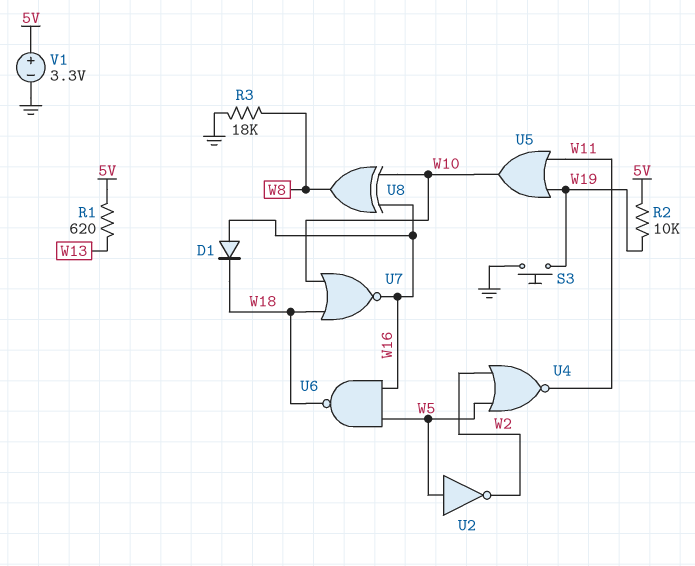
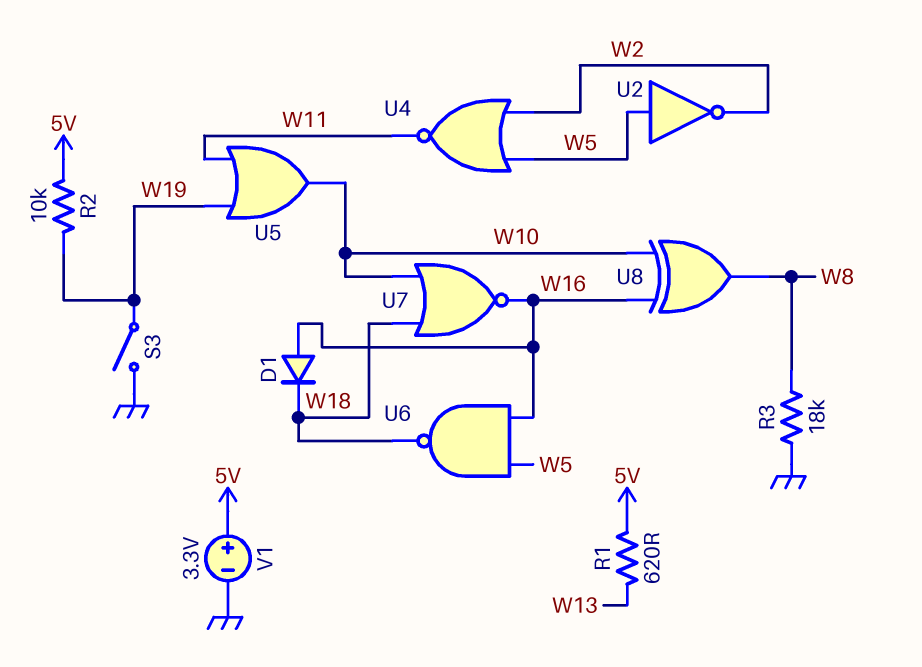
S3: button (GND, W19) -> switch (GND, W19)

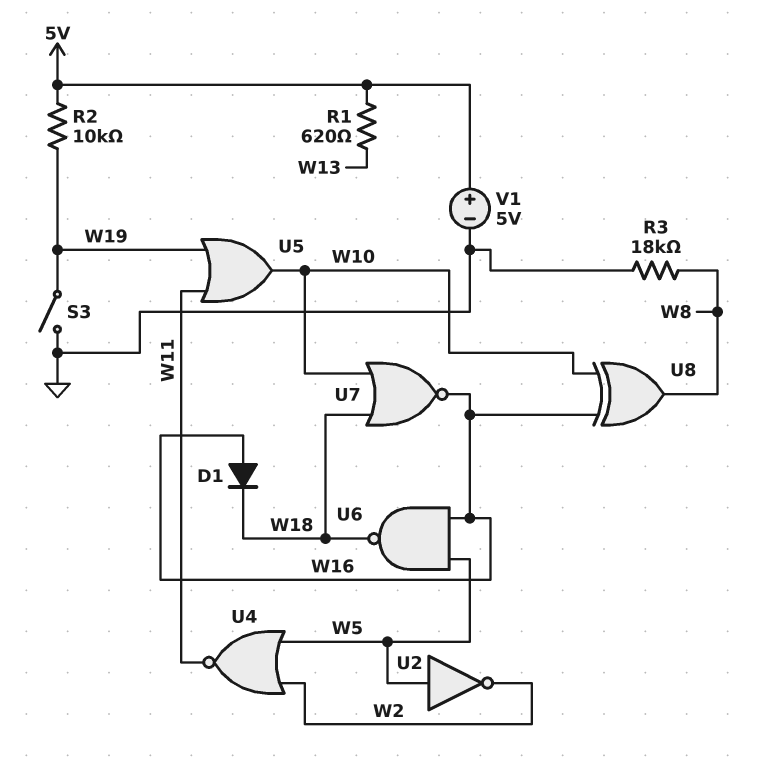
V1: 3.3V (plus 5V, minus GND) -> 5V (plus 5V, minus GND)

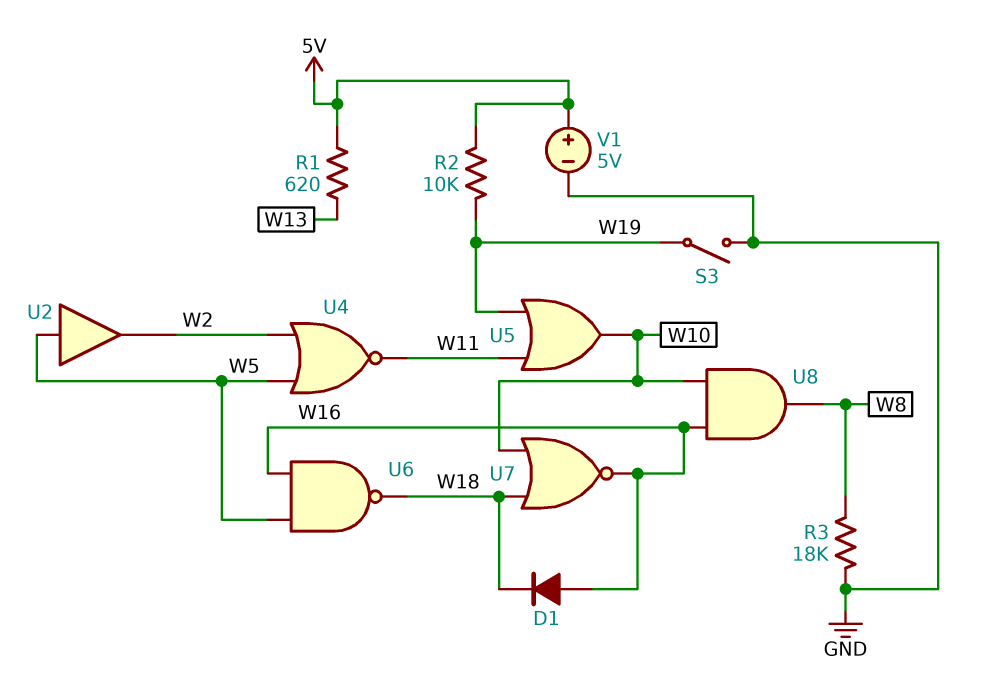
U2: NOT (in W5, out W2) -> buffer (in W5, out W2)
U8: XOR (in W10, in W16, out W8) -> AND (in W10, in W16, out W8)

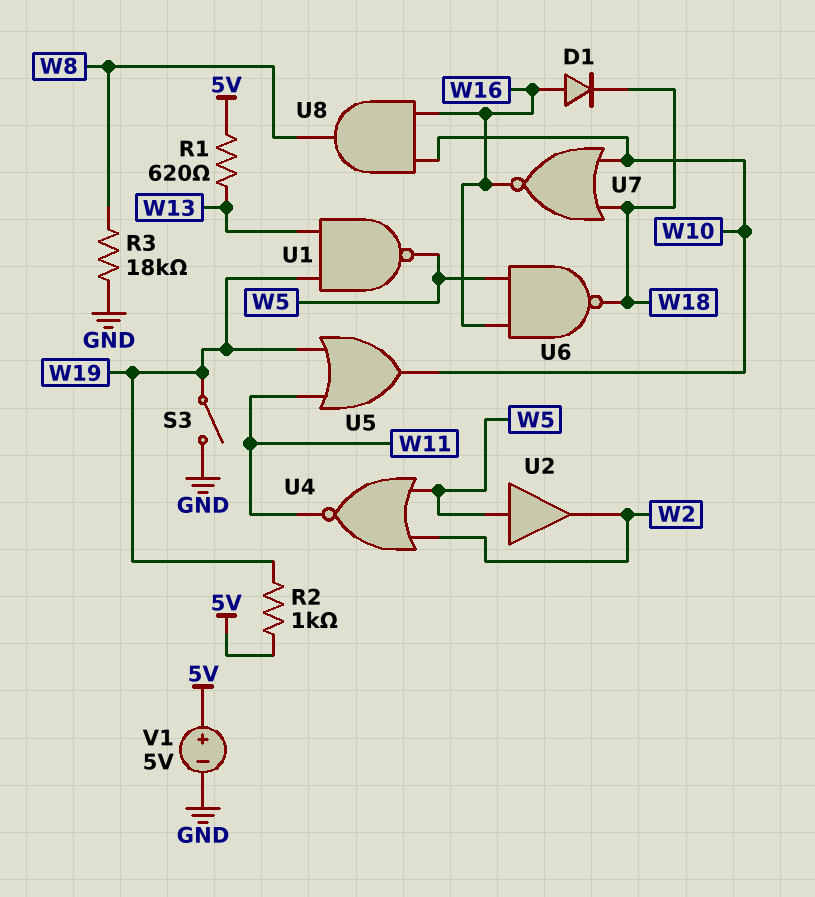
R2: 10k (5V, W19) -> 1k (5V, W19)
U1: none -> NAND (in W13, in W19, out W5)

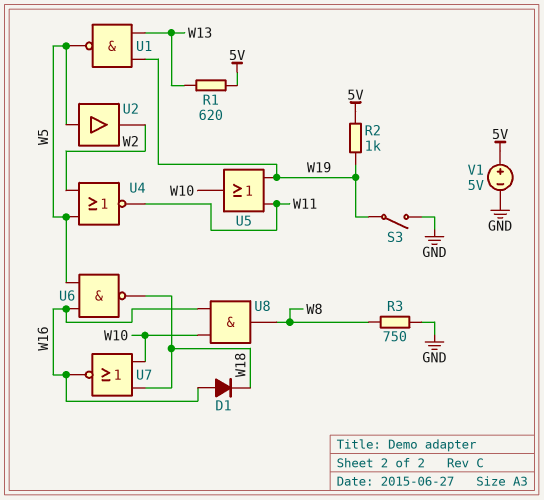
R3: 18k (GND, W8) -> 750 (GND, W8)

